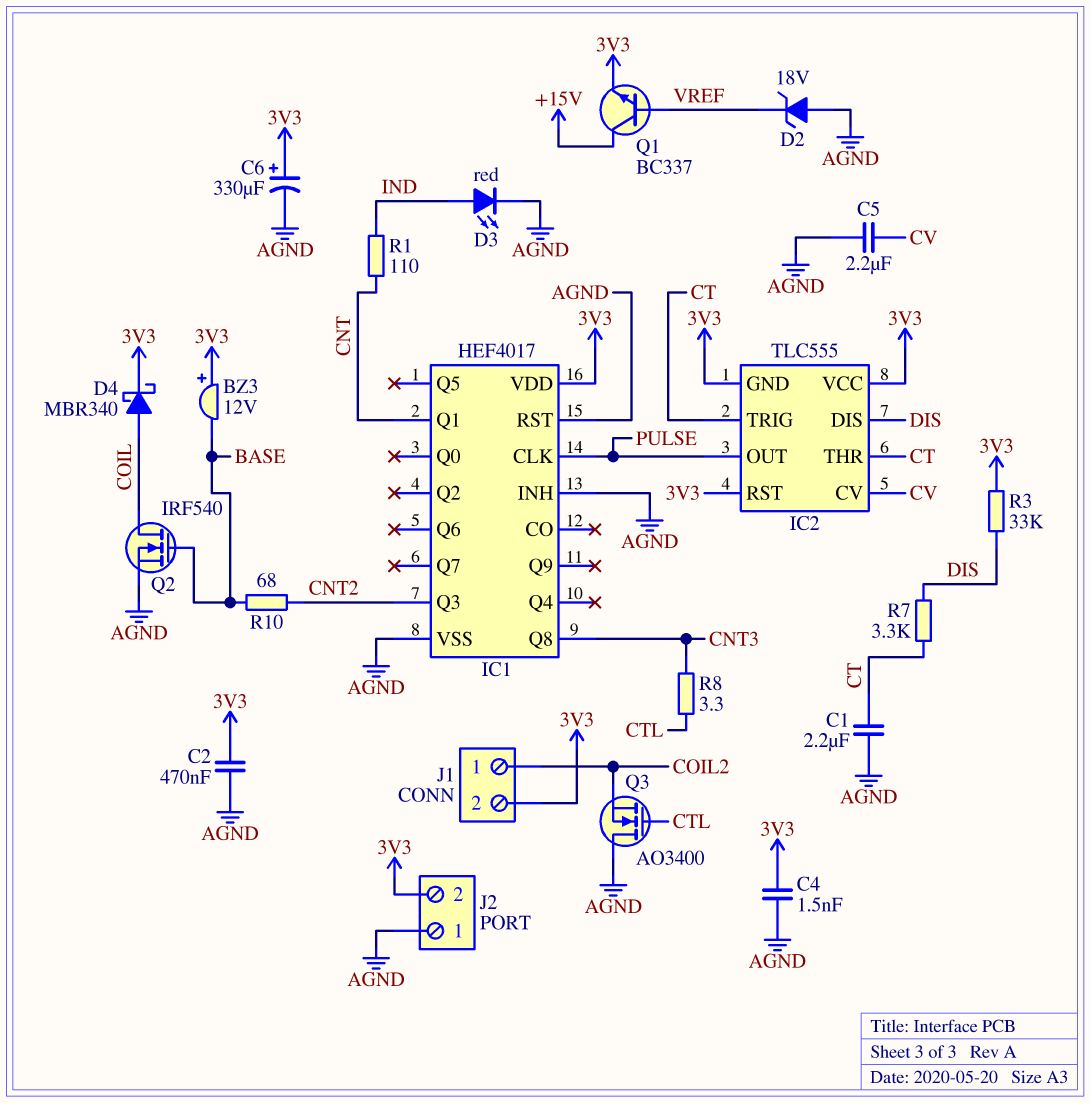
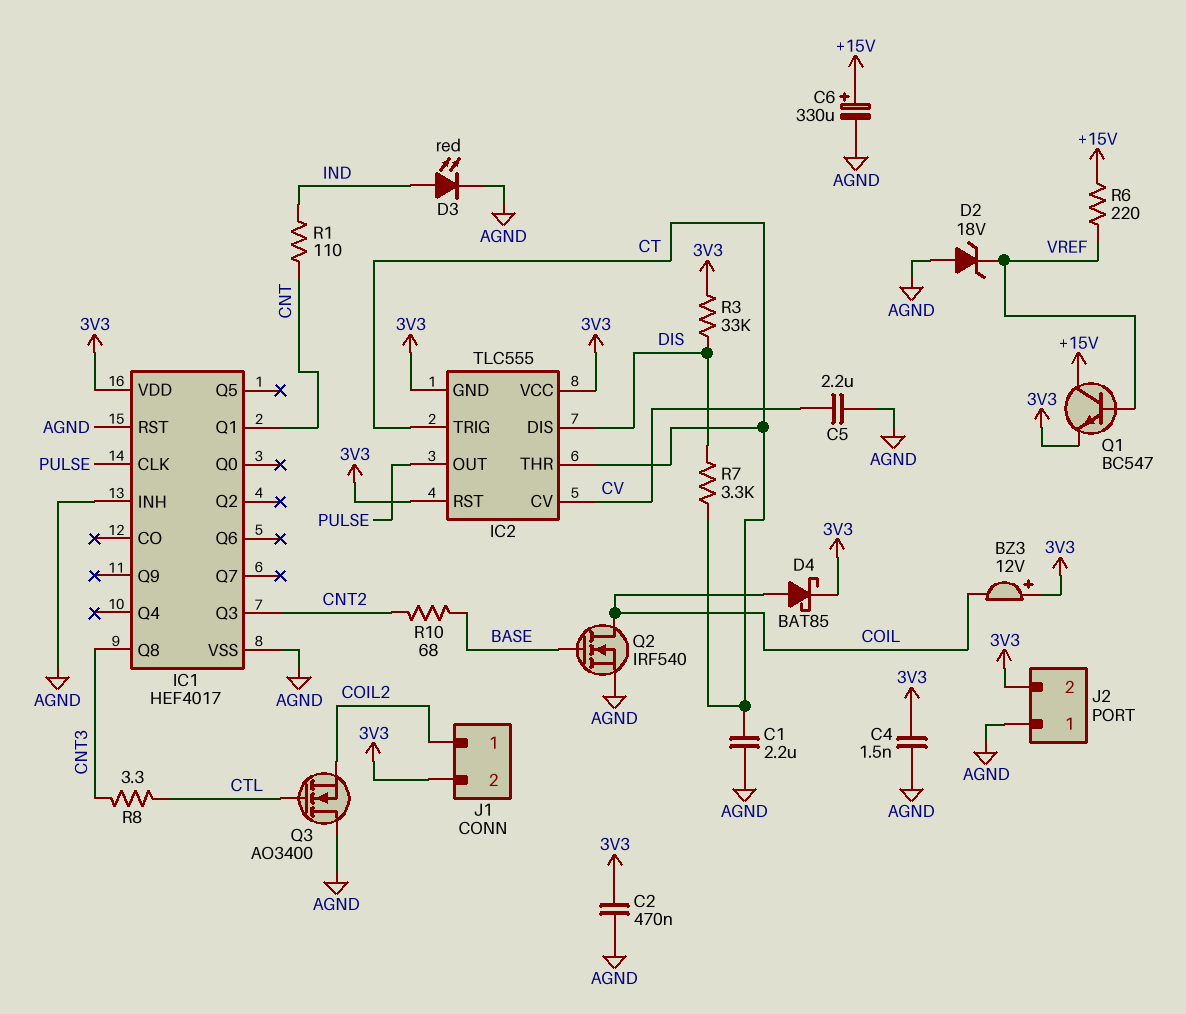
BZ3: buzzer 12V (plus 3V3, minus BASE) -> buzzer 12V (plus 3V3, minus COIL)
C6: 330uF (plus 3V3, minus AGND) -> 330uF (plus +15V, minus AGND)
D4: schottky MBR340 (A COIL, K 3V3) -> schottky BAT85 (A COIL, K 3V3)
Q1: NPN BC337 (B VREF, C +15V, E 3V3) -> NPN BC547 (B VREF, C +15V, E 3V3)
R6: none -> 220 (+15V, VREF)

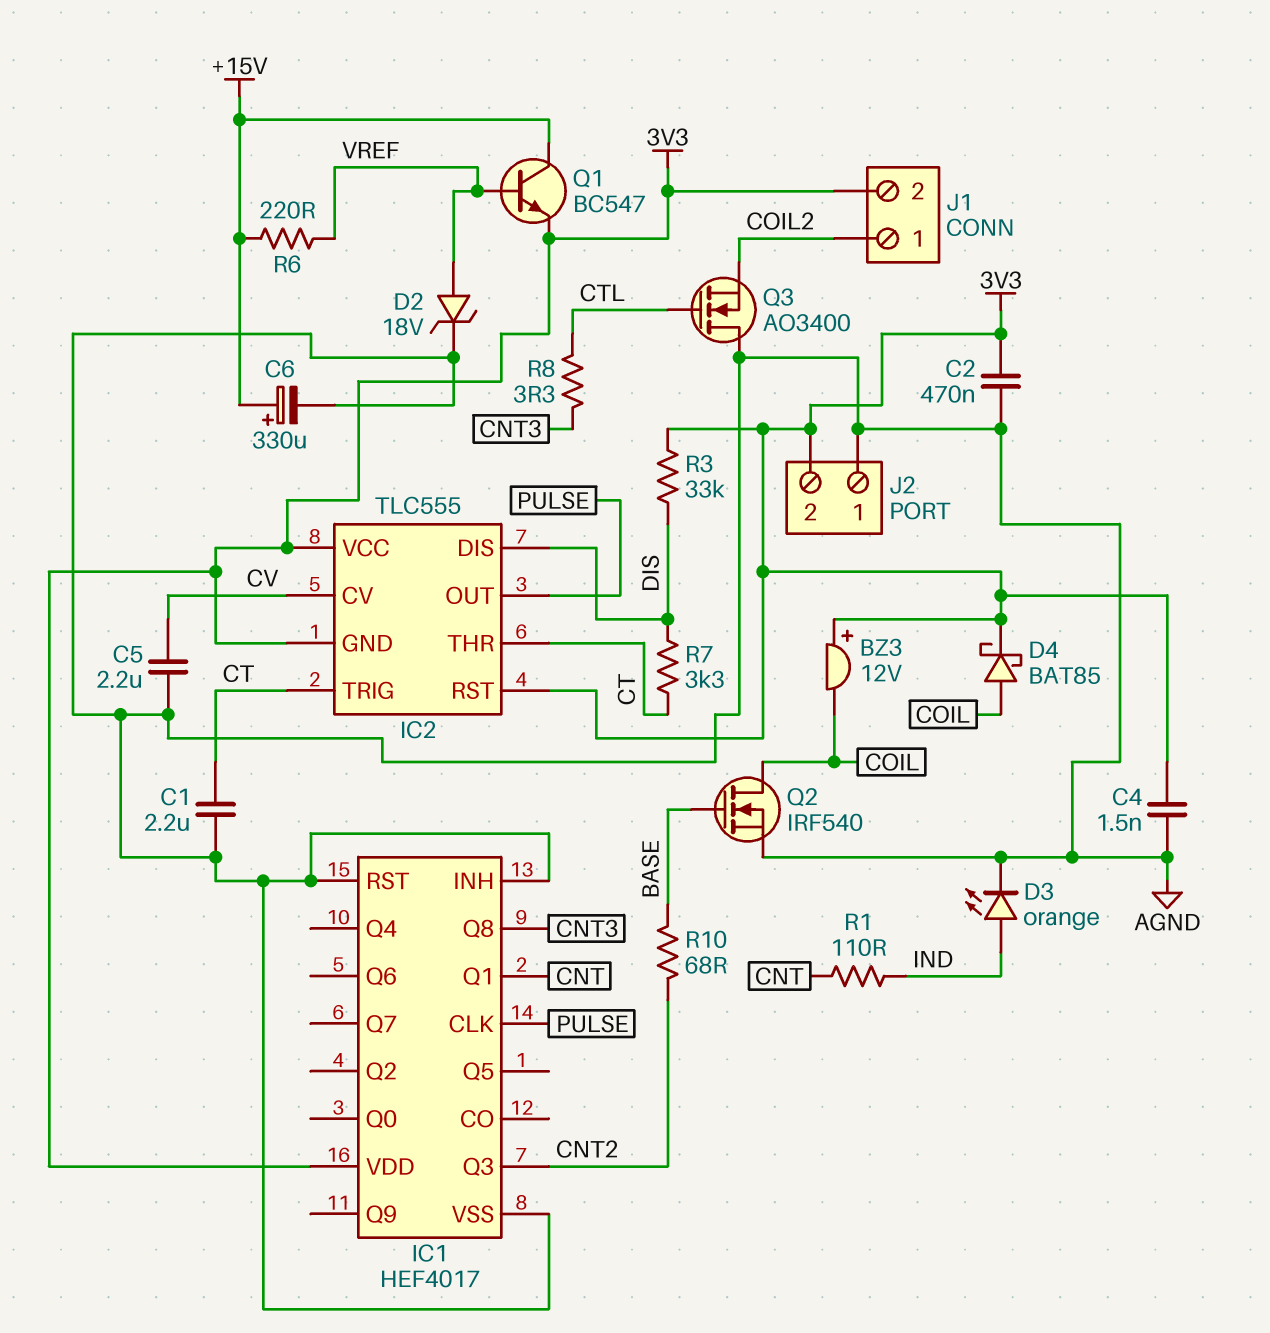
D2: zener 18V (A AGND, K VREF) -> zener 18V (A VREF, K AGND)
D3: LED red (A IND, K AGND) -> LED orange (A IND, K AGND)

